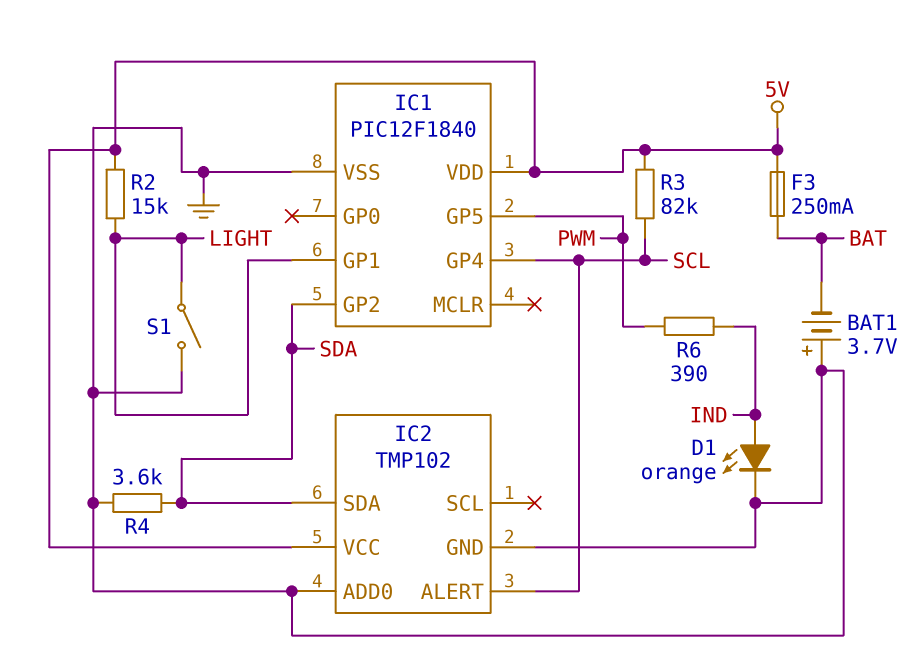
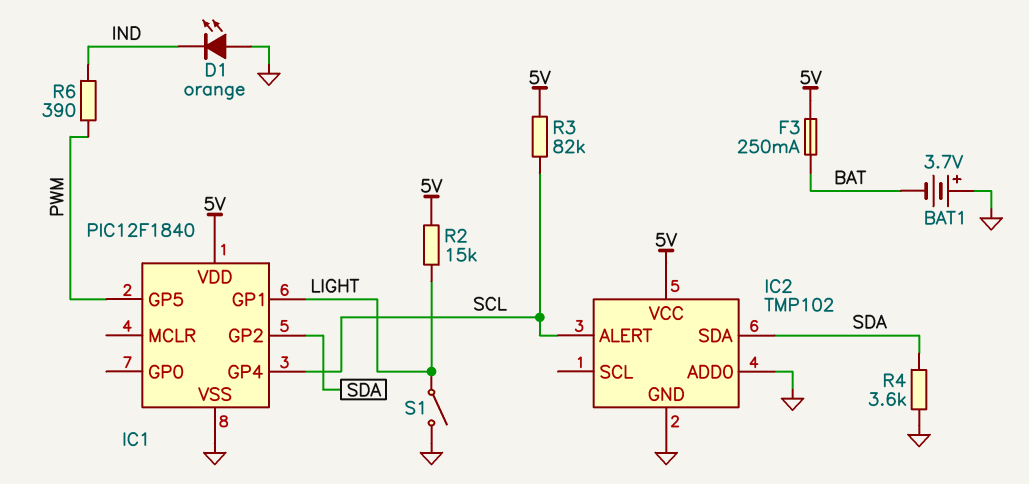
D1: LED orange (A IND, K GND) -> LED orange (A GND, K IND)

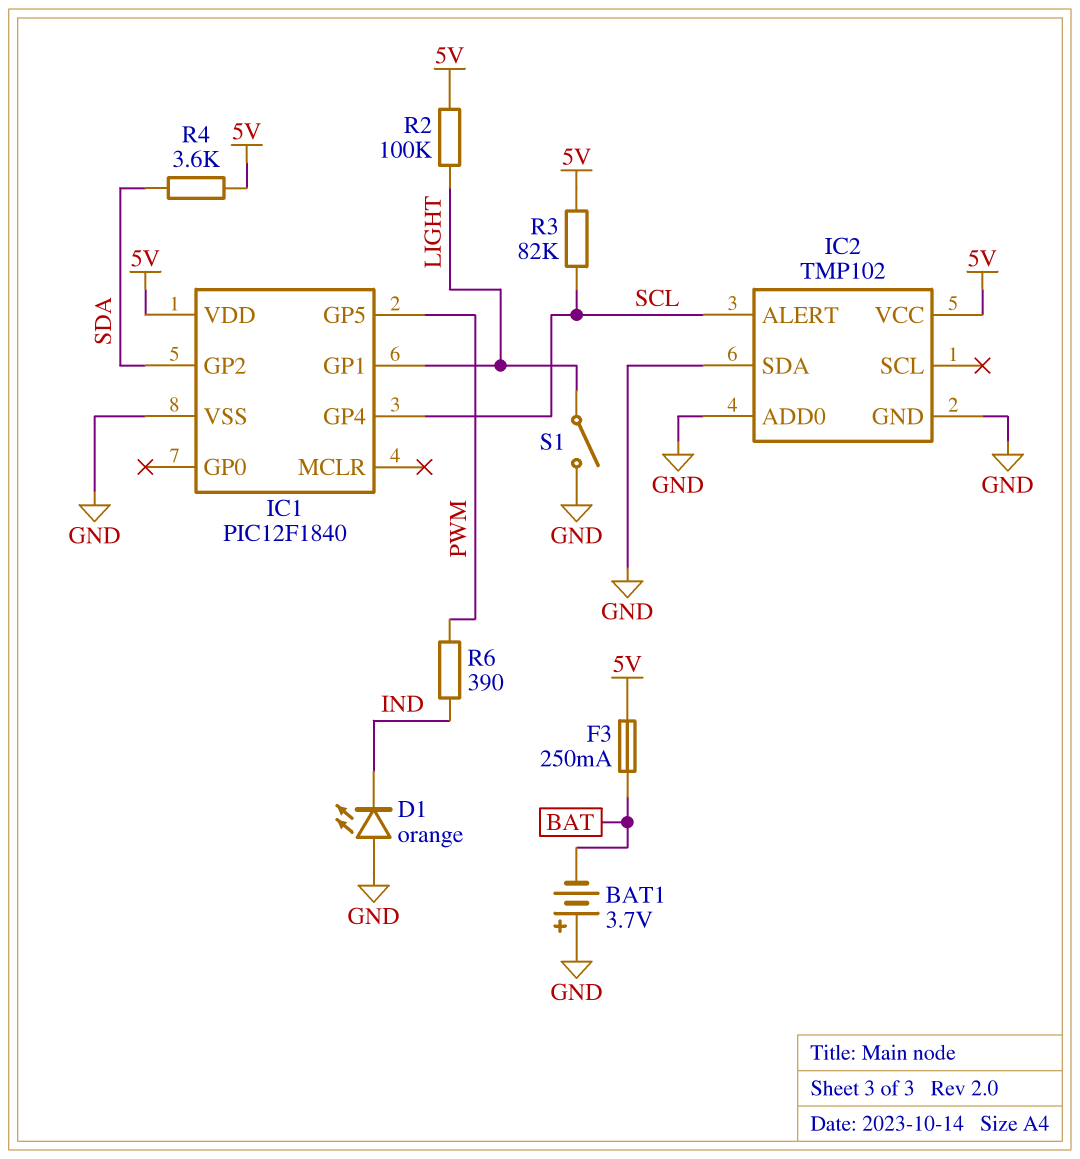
IC2 pin SDA: SDA -> GND
R2: 15k (5V, LIGHT) -> 100k (5V, LIGHT)
R4: 3.6k (GND, SDA) -> 3.6k (5V, SDA)

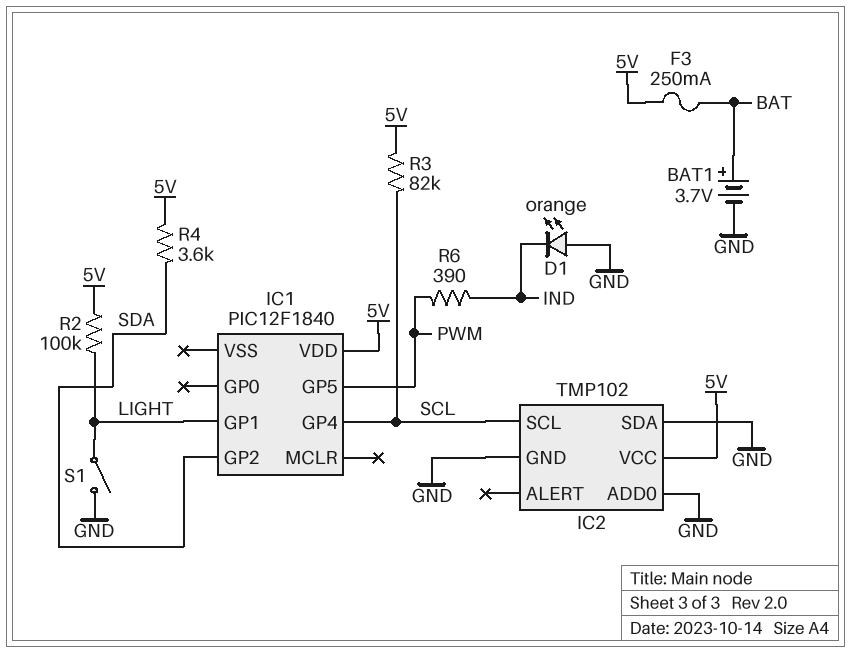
BAT1: 3.7V (plus GND, minus BAT) -> 3.7V (plus BAT, minus GND)
IC1 pin VSS: GND -> none
IC2 pin ALERT: SCL -> none
IC2 pin SCL: none -> SCL

